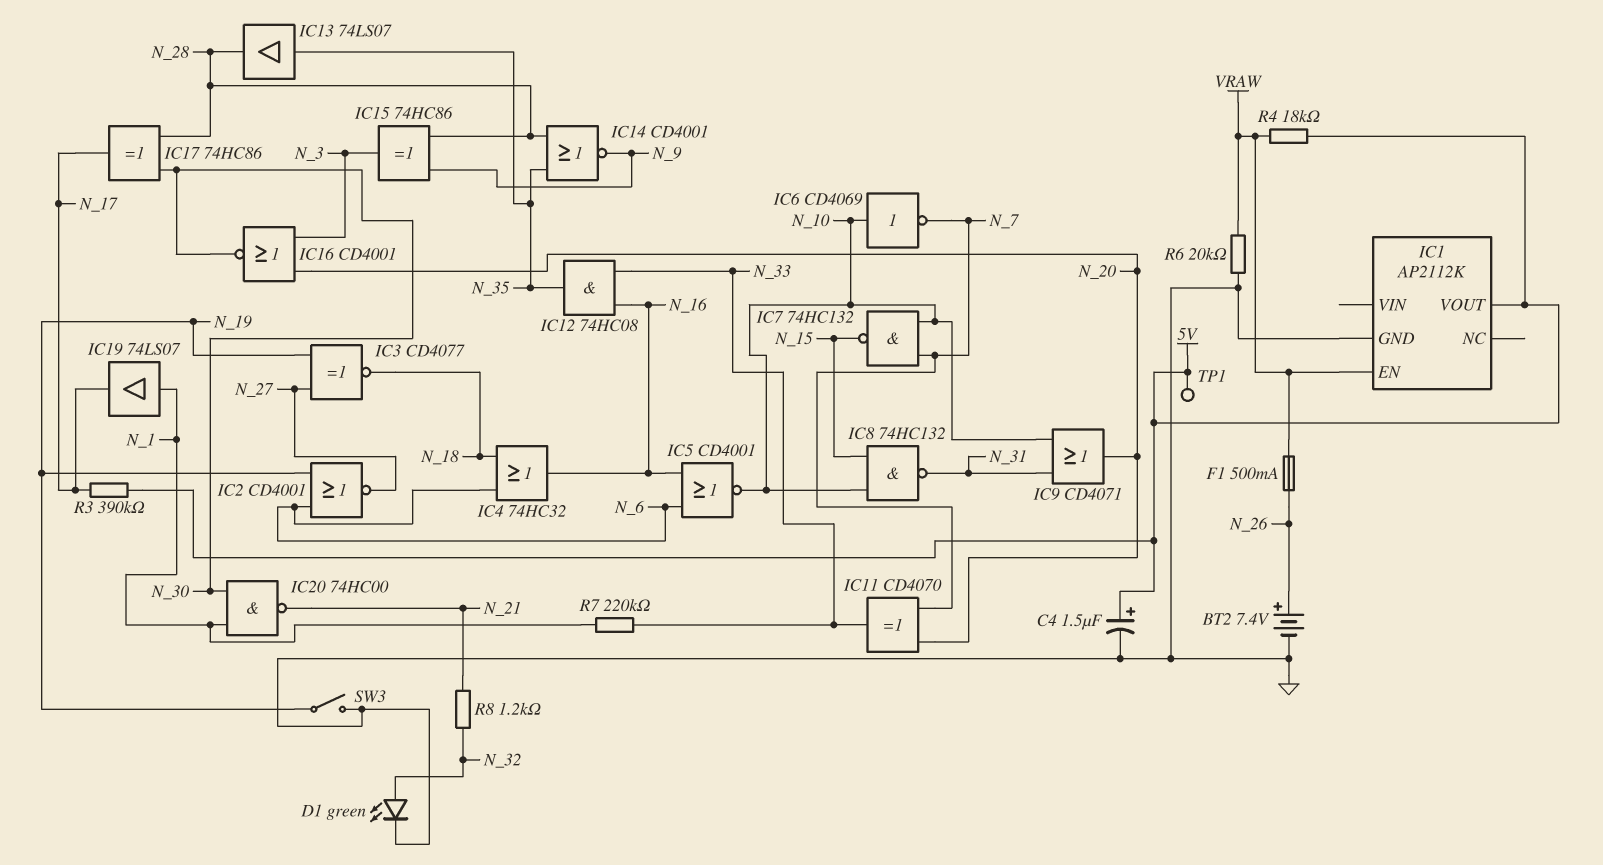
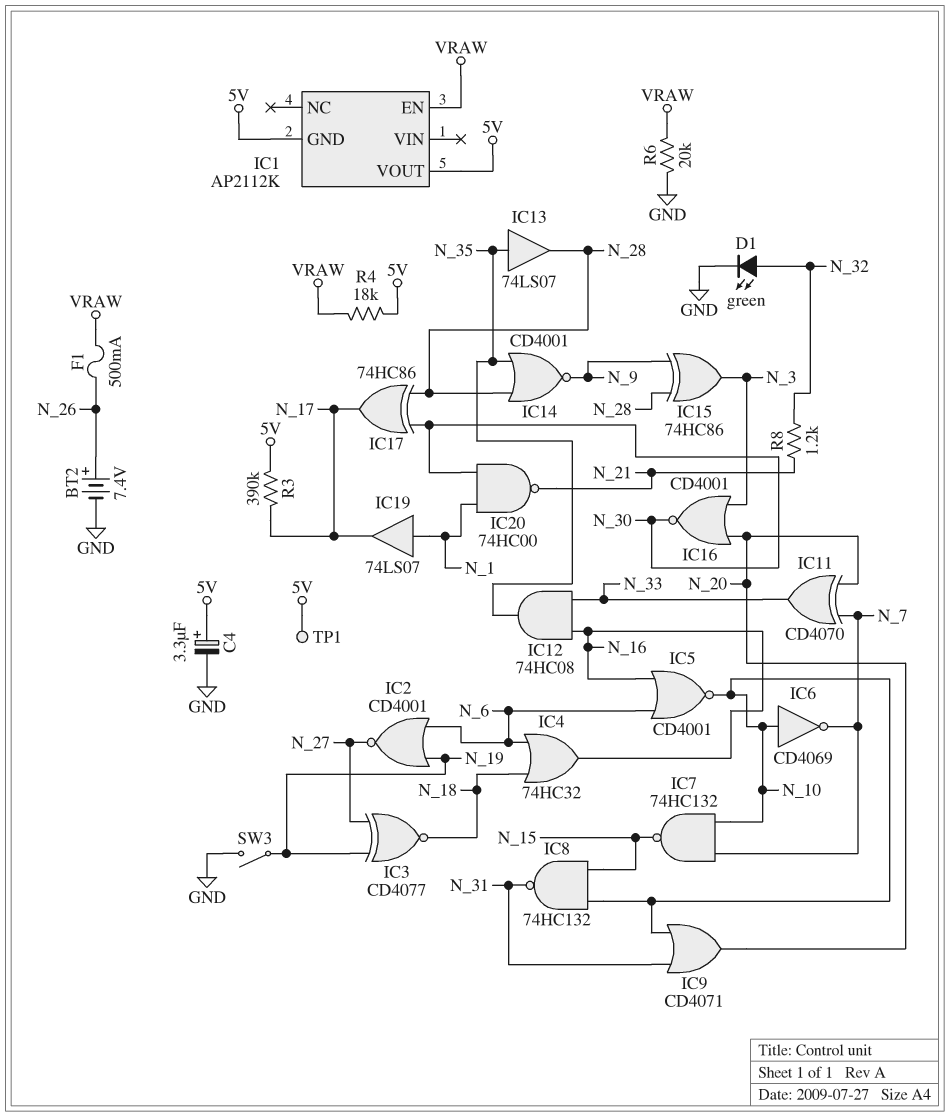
C4: 1.5uF (plus 5V, minus GND) -> 3.3uF (plus 5V, minus GND)
IC1 pin GND: GND -> 5V
R7: 220k (N_1, N_33) -> none

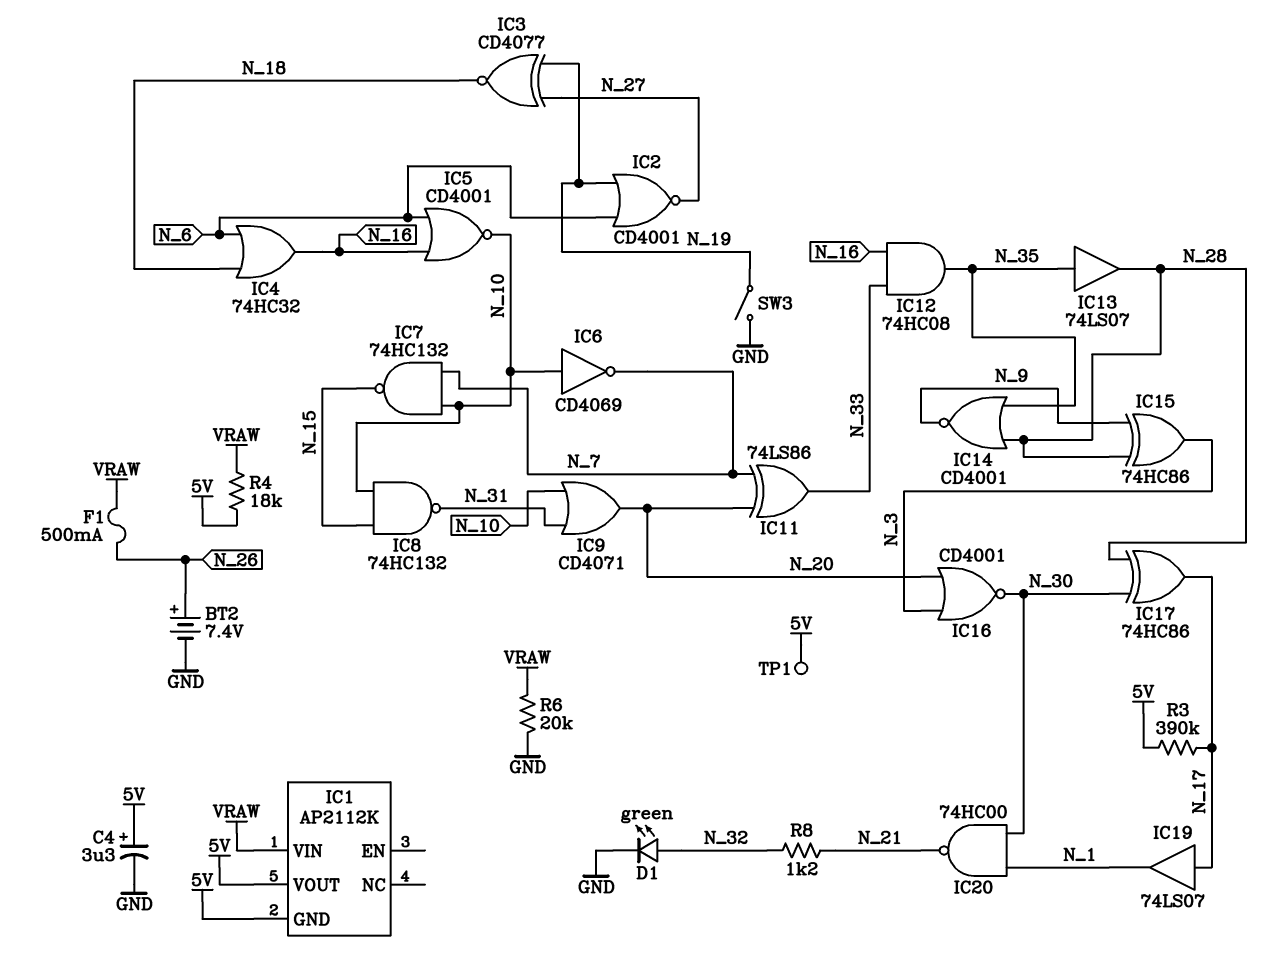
IC1 pin EN: VRAW -> none
IC1 pin VIN: none -> VRAW
IC11: XOR CD4070 (in N_7, in N_20, out N_33) -> XOR 74LS86 (in N_7, in N_20, out N_33)
IC19: buffer 74LS07 (in N_1, out N_17) -> buffer 74LS07 (in N_17, out N_1)

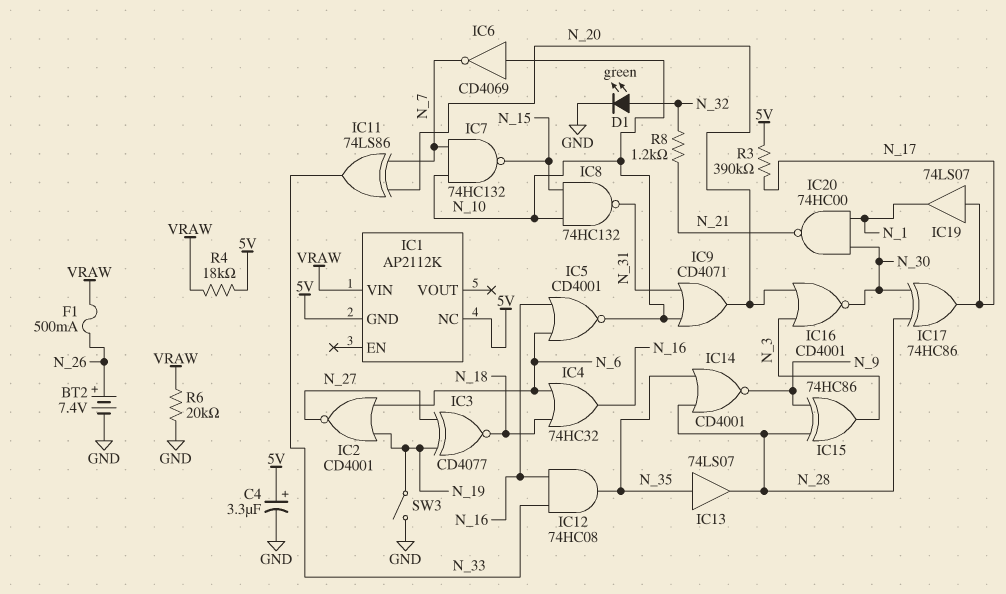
IC1 pin NC: none -> 5V
IC1 pin VOUT: 5V -> none
TP1: test point (5V) -> none

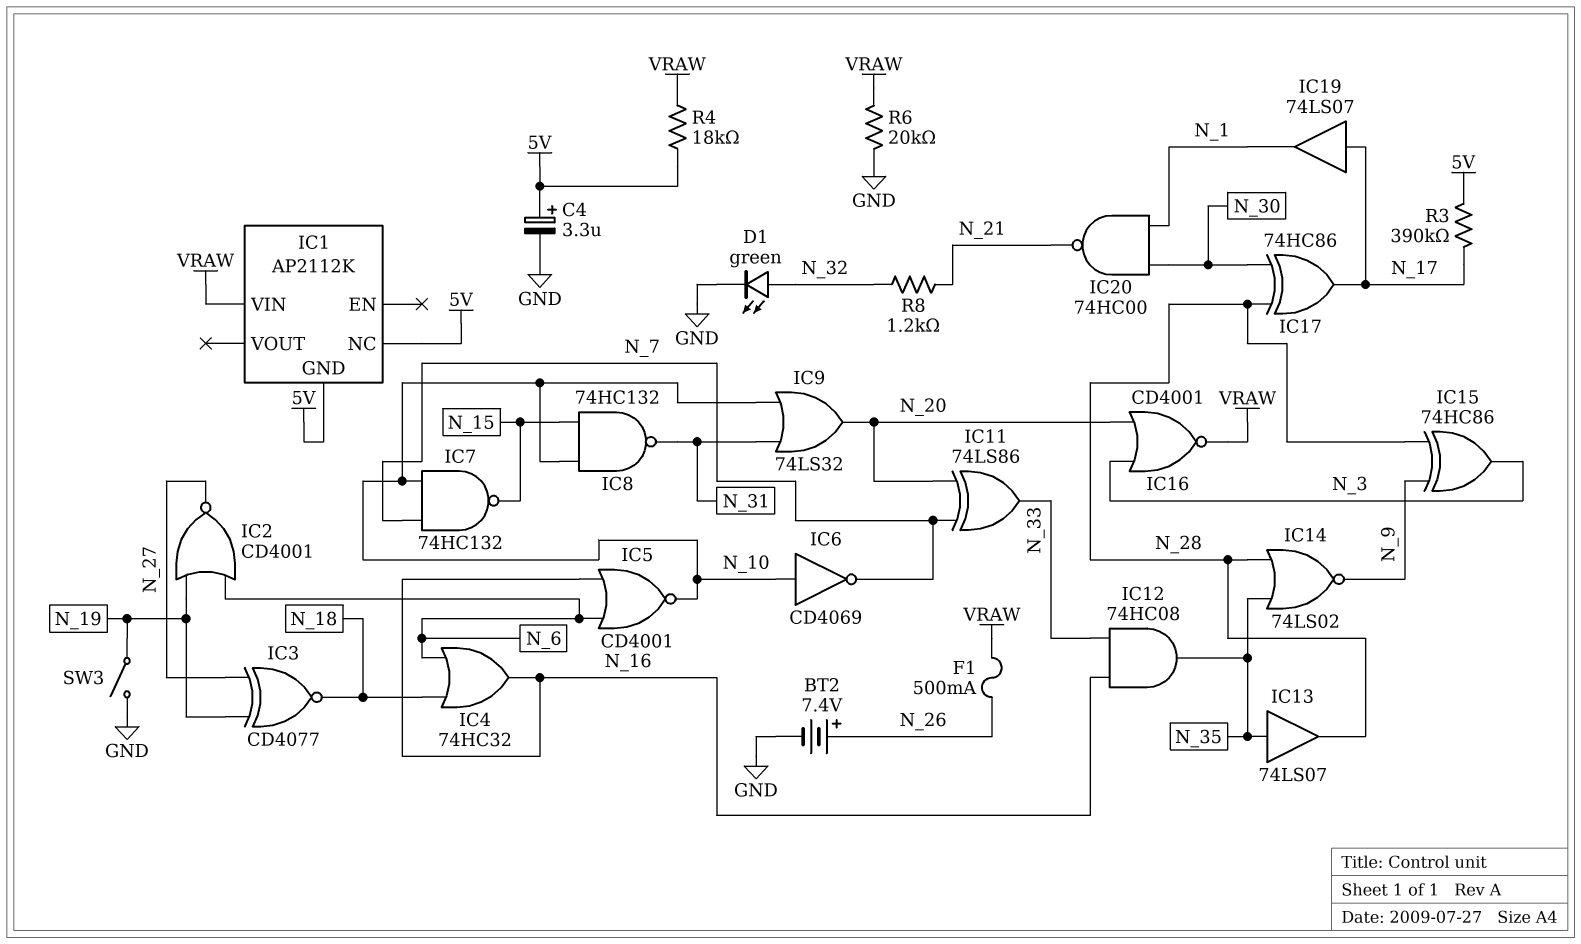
IC9: OR CD4071 (in N_10, in N_31, out N_20) -> OR 74LS32 (in N_10, in N_31, out N_20)
IC14: NOR CD4001 (in N_28, in N_35, out N_9) -> NOR 74LS02 (in N_28, in N_35, out N_9)
IC16: NOR CD4001 (in N_3, in N_20, out N_30) -> NOR CD4001 (in N_3, in N_20, out VRAW)

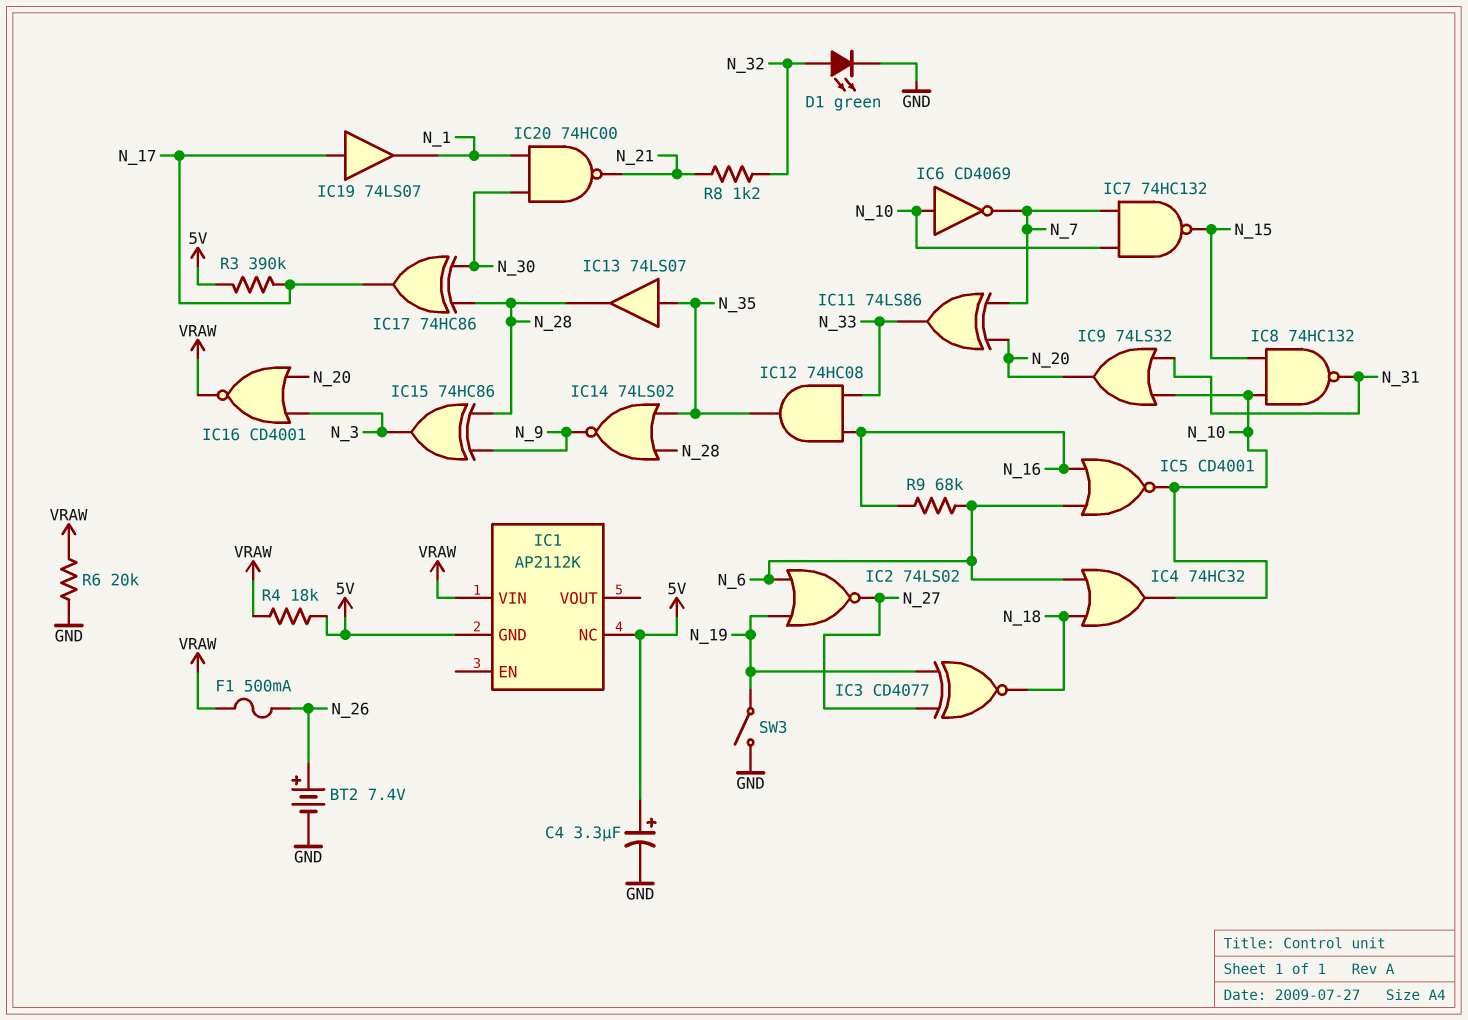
IC2: NOR CD4001 (in N_6, in N_19, out N_27) -> NOR 74LS02 (in N_6, in N_19, out N_27)
IC4: OR 74HC32 (in N_6, in N_18, out N_16) -> OR 74HC32 (in N_6, in N_18, out N_10)
R9: none -> 68k (N_6, N_16)

